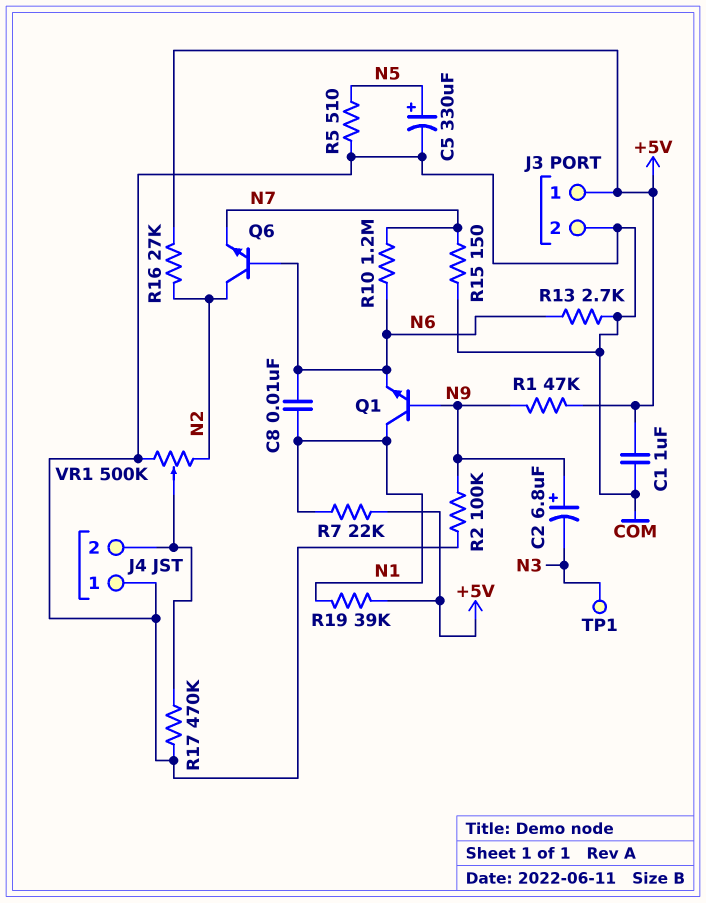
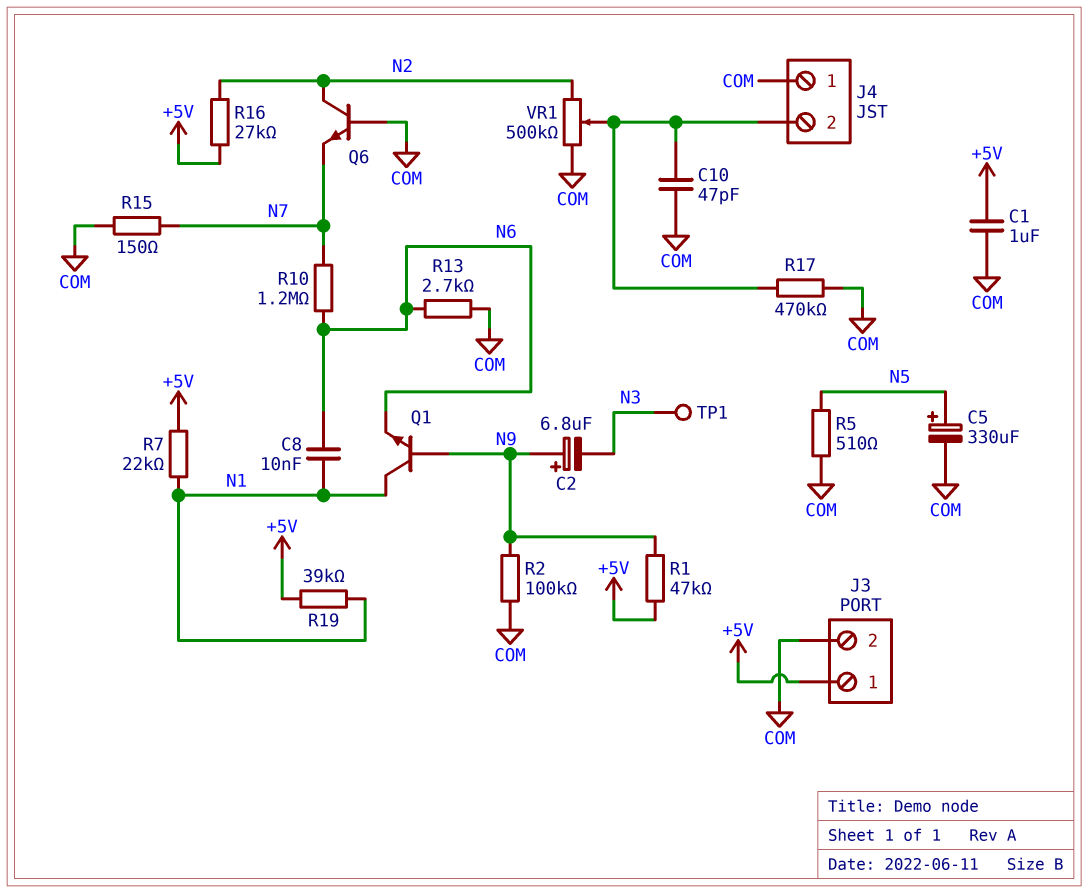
C10: none -> 47pF (COM, J4/2)
Q6: NPN (B N6, C N2, E N7) -> NPN (B COM, C N2, E N7)

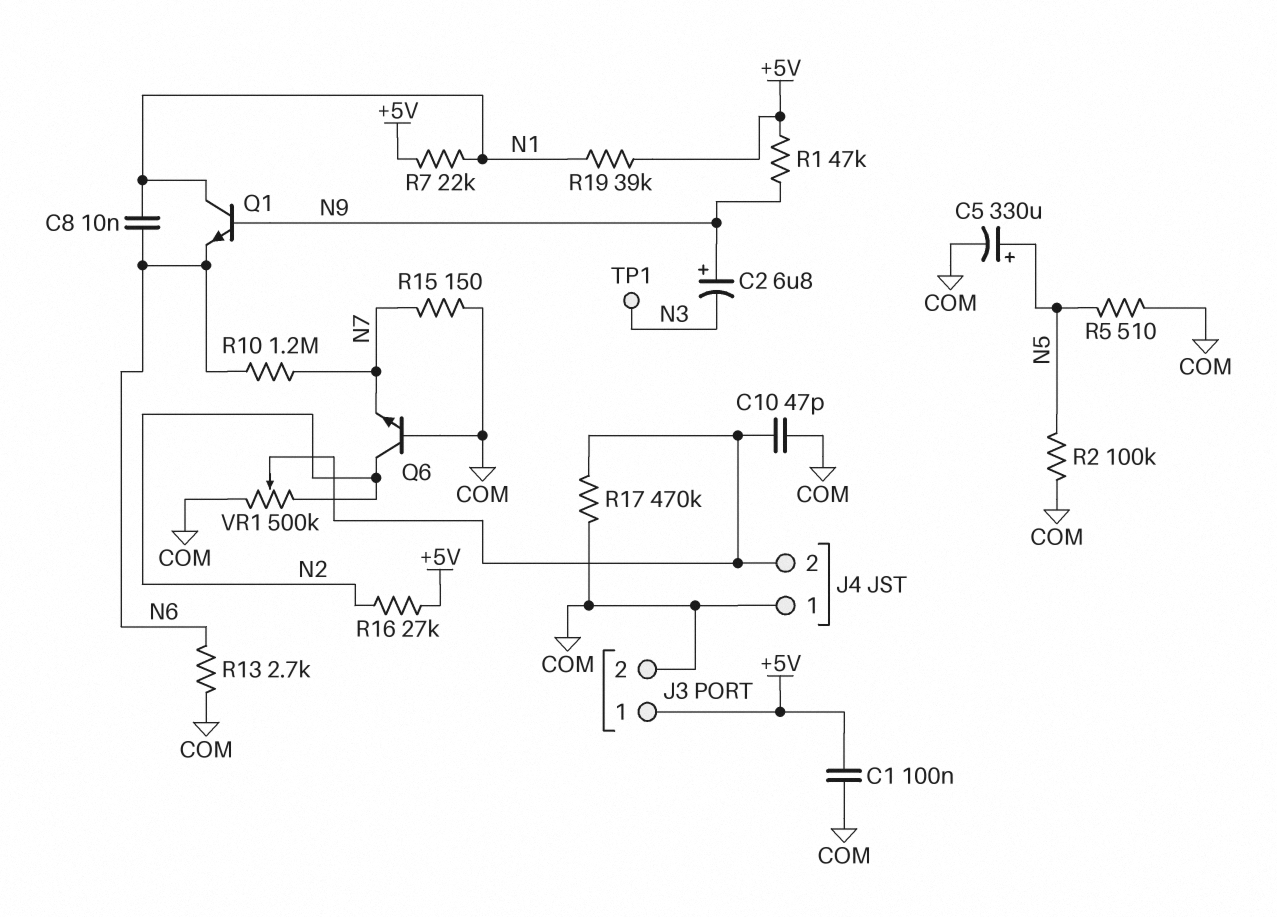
C1: 1uF (+5V, COM) -> 100nF (+5V, COM)
R2: 100k (COM, N9) -> 100k (COM, N5)

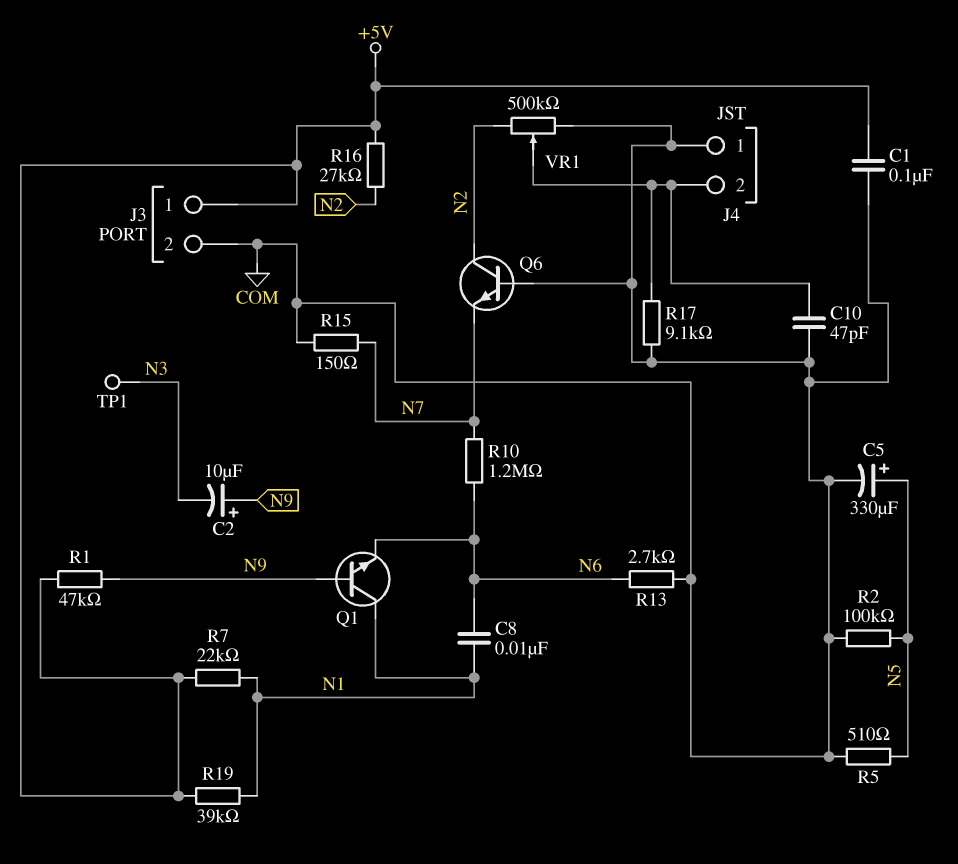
C2: 6.8uF (plus N9, minus N3) -> 10uF (plus N9, minus N3)
R17: 470k (COM, J4/2) -> 9.1k (COM, J4/2)

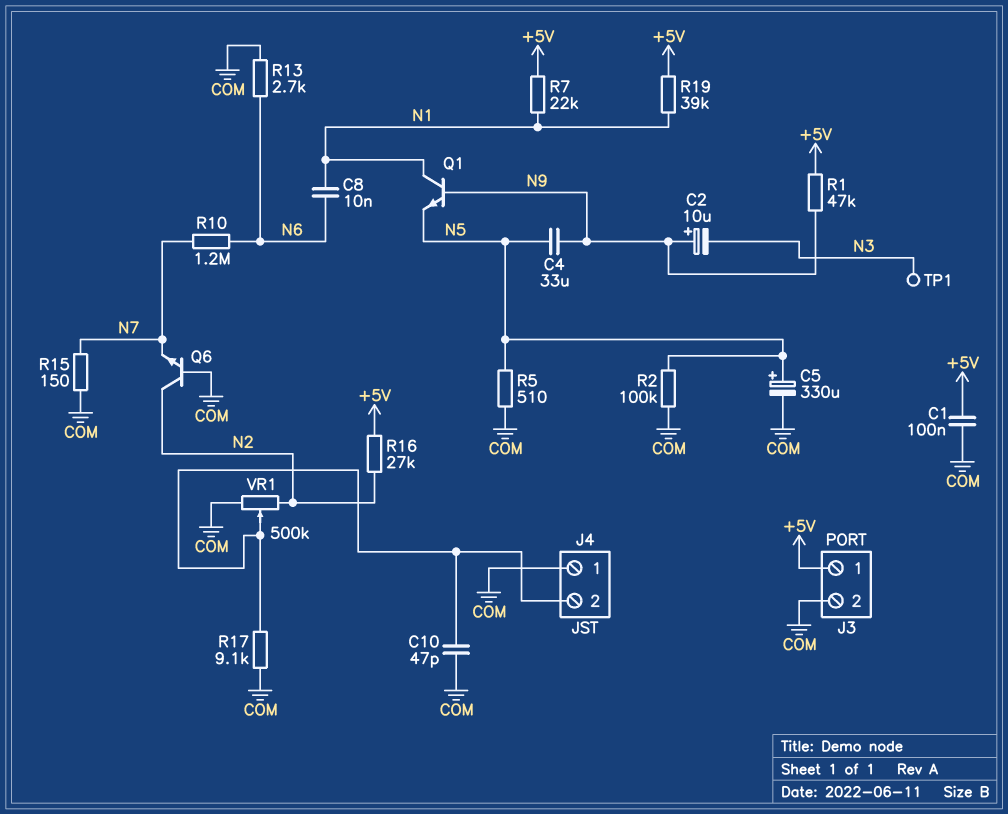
C4: none -> 33uF (N5, N9)
Q1: NPN (B N9, C N1, E N6) -> NPN (B N9, C N1, E N5)

